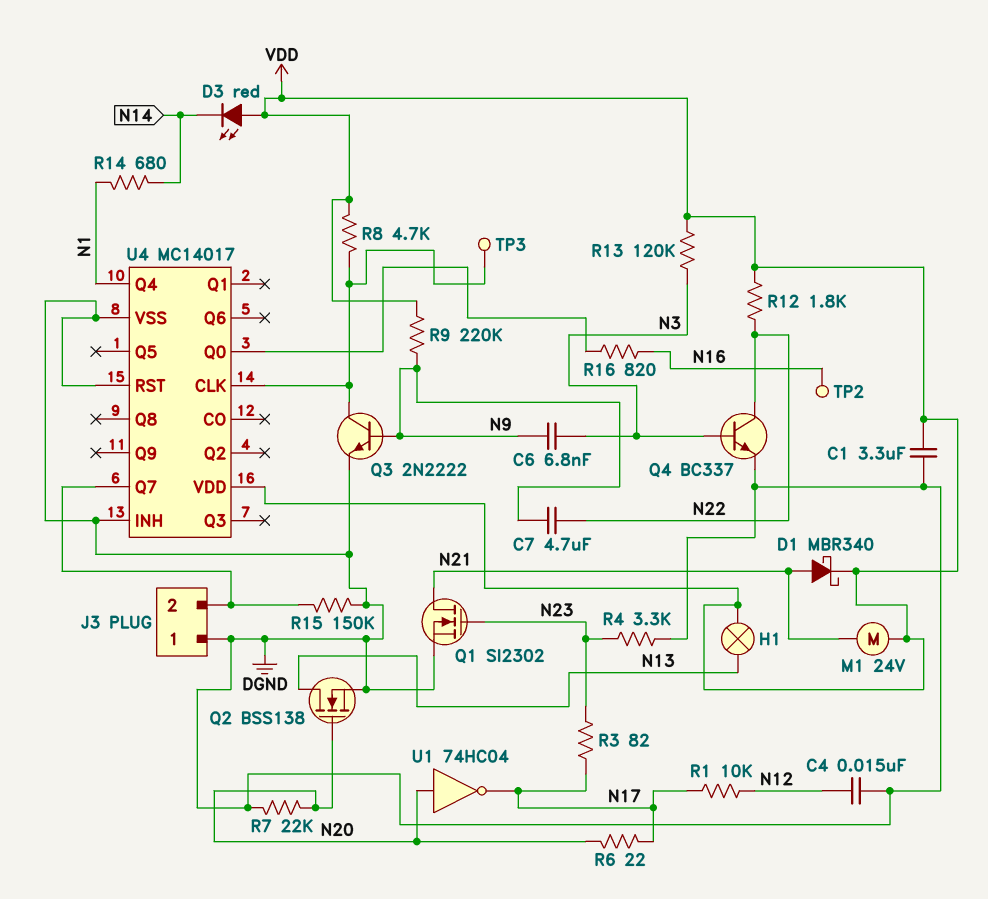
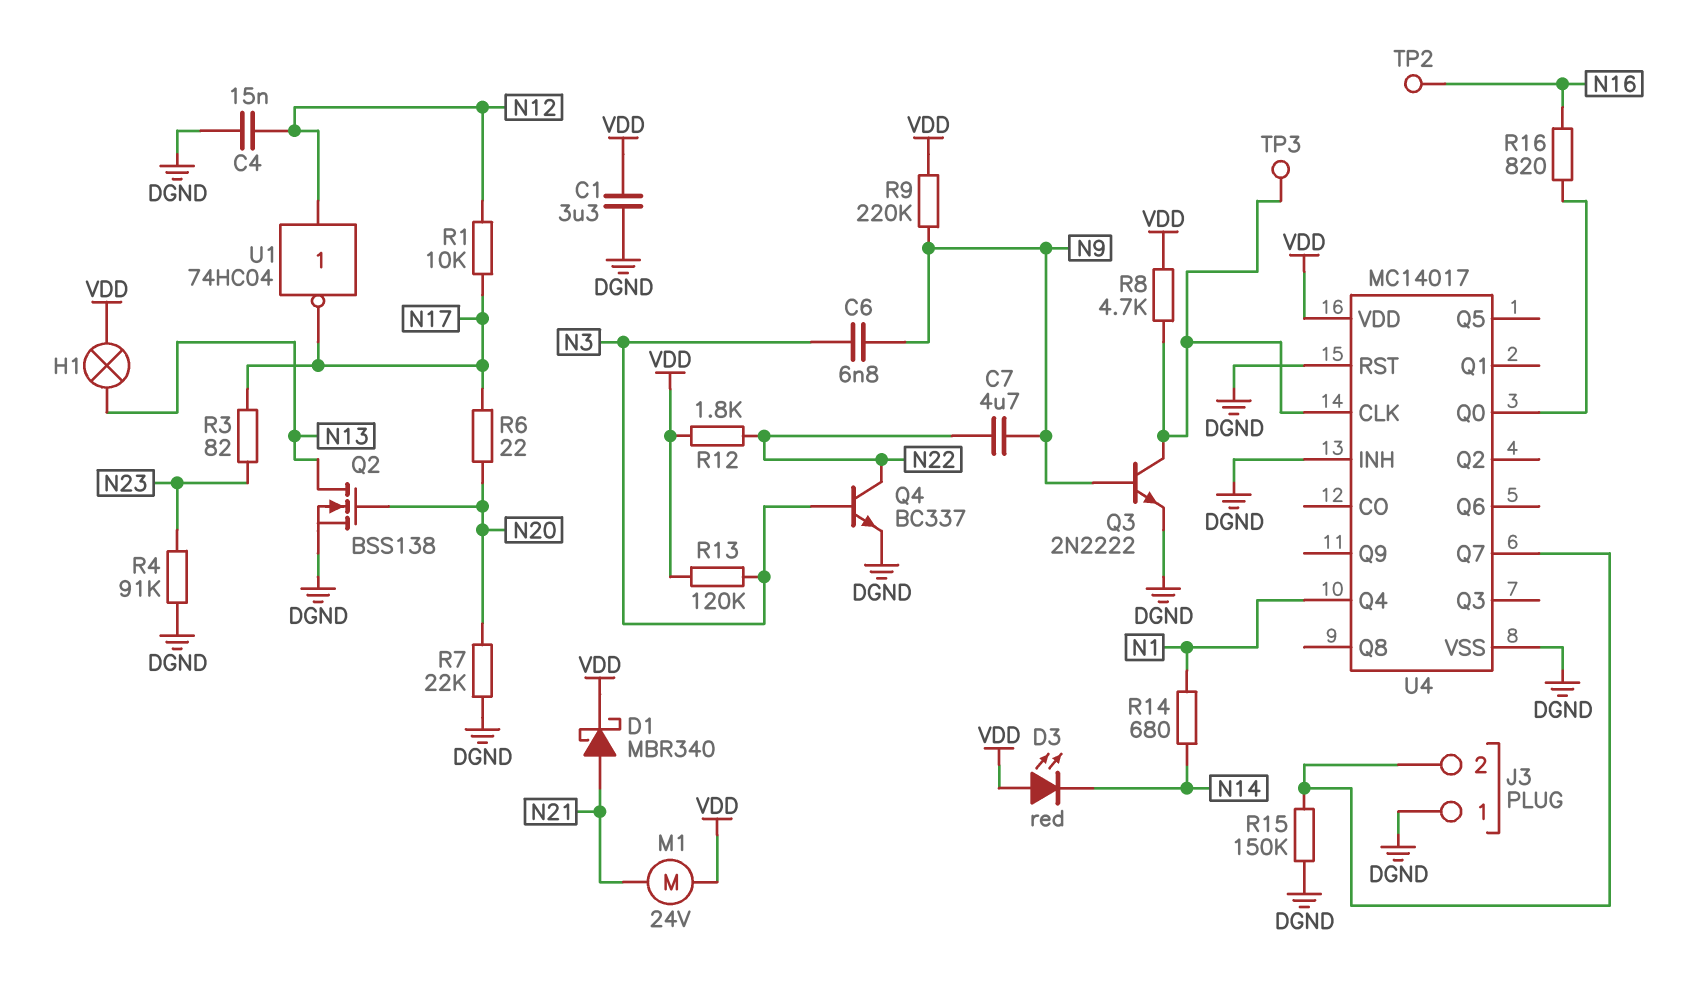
Q1: NMOS SI2302 (G N23, D N21, S DGND) -> none
R4: 3.3k (DGND, N23) -> 91k (DGND, N23)
U1: NOT 74HC04 (in N20, out N17) -> NOT 74HC04 (in N12, out N17)

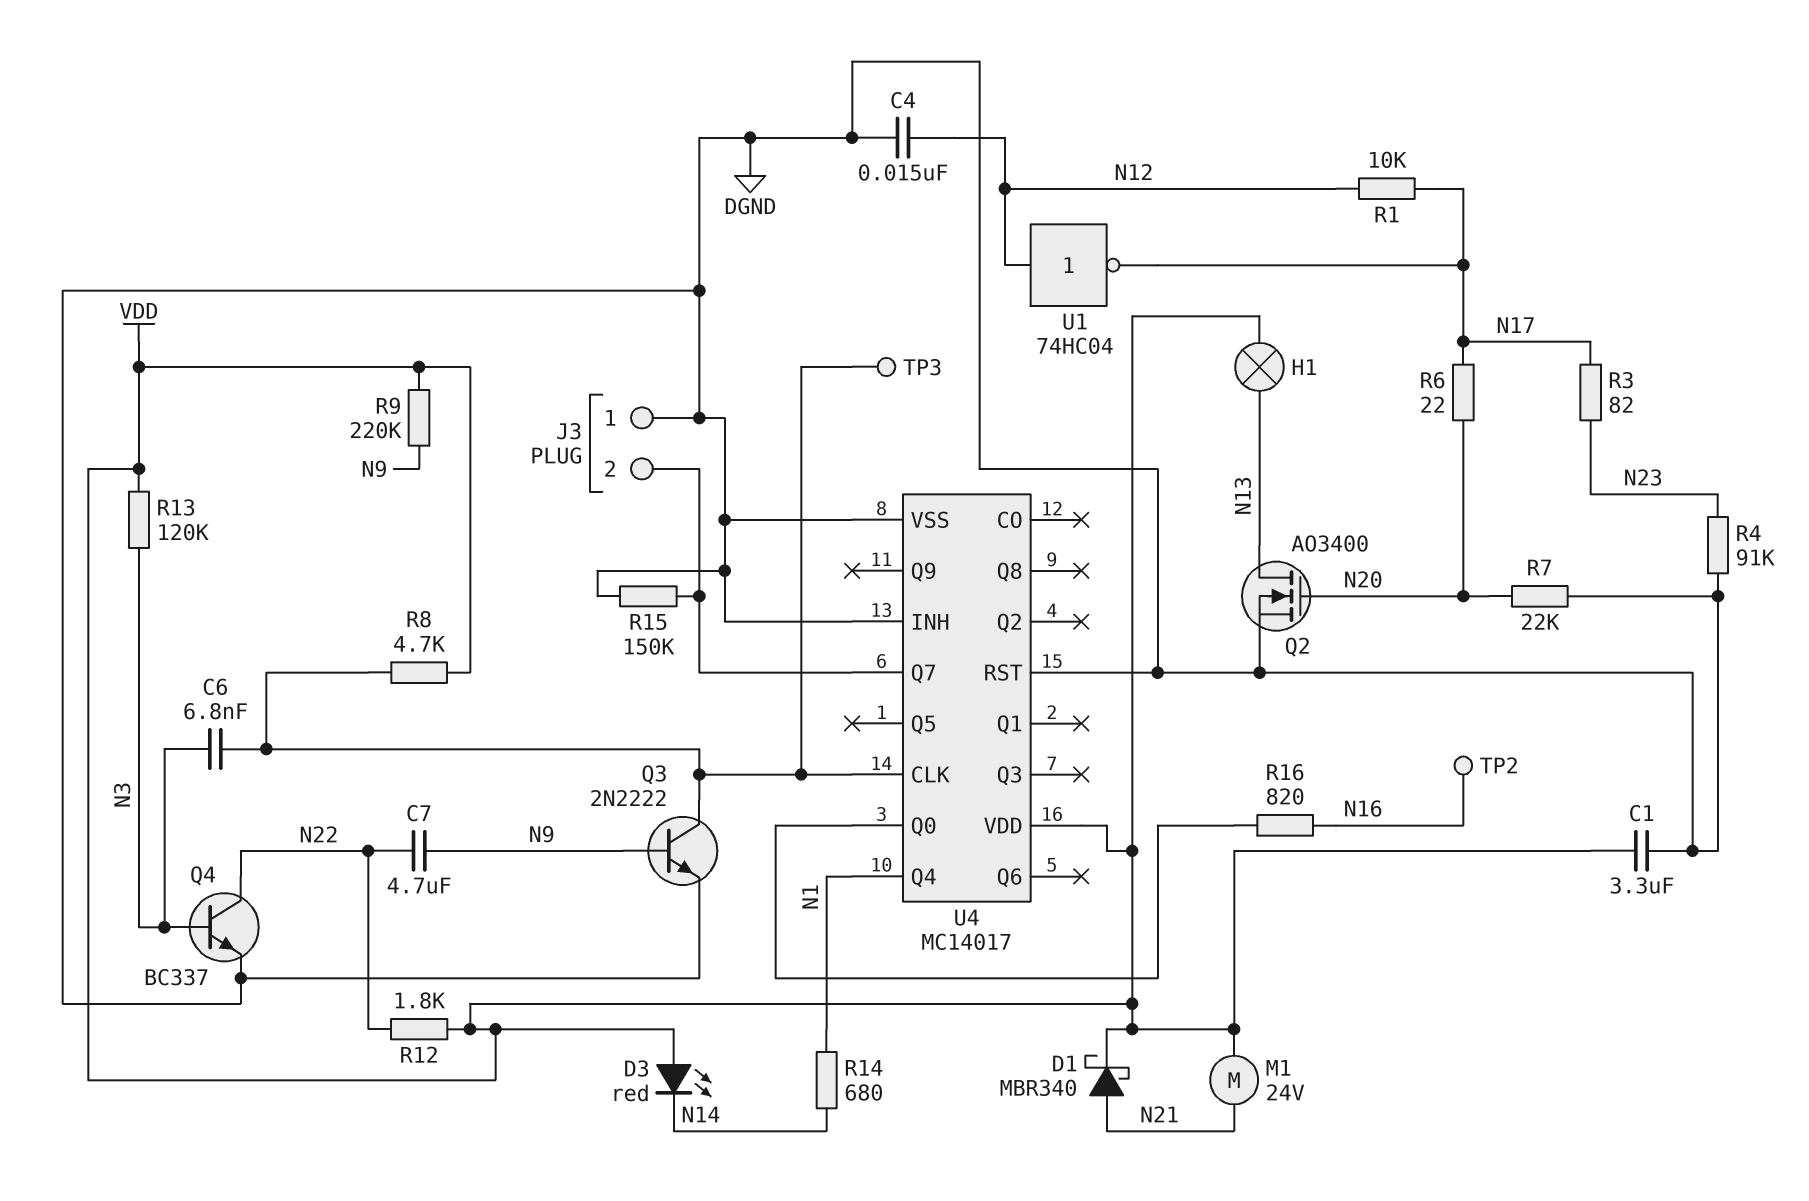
C6: 6.8nF (N3, N9) -> 6.8nF (N3, U4/CLK)
Q2: NMOS BSS138 (G N20, D N13, S DGND) -> NMOS AO3400 (G N20, D N13, S DGND)

